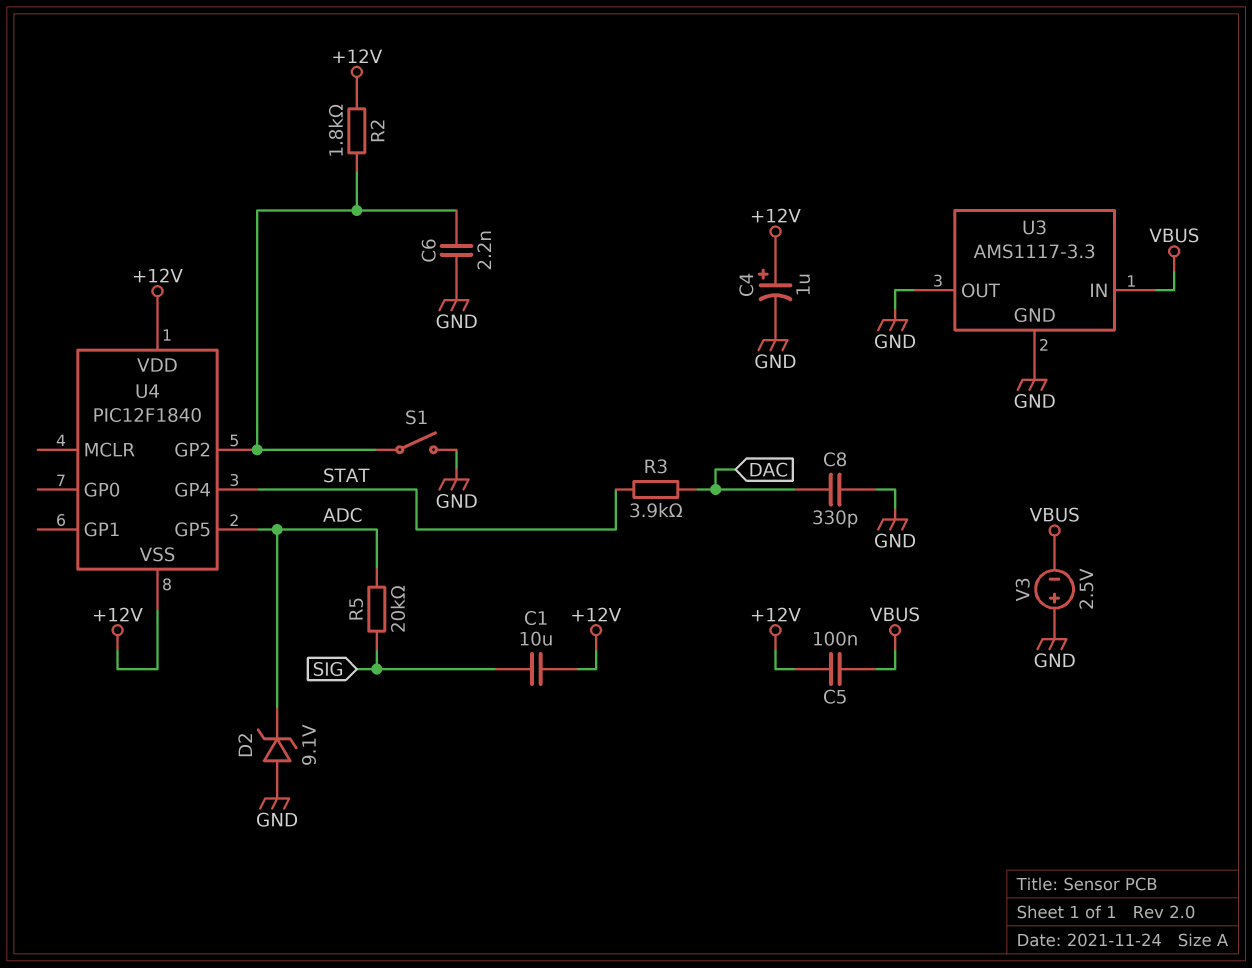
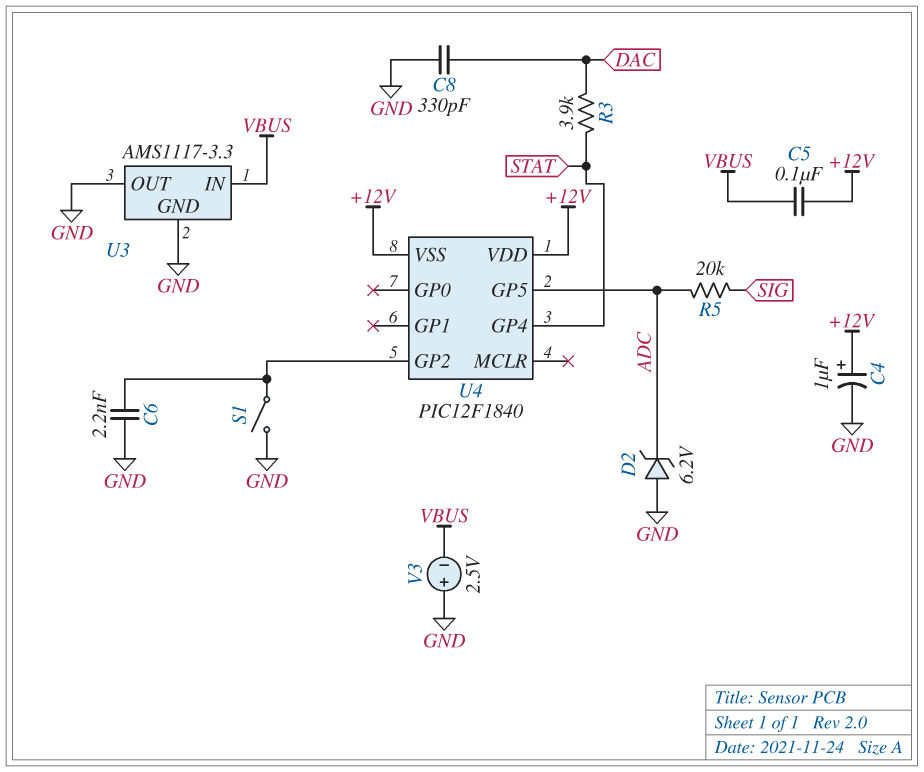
C1: 10uF (+12V, SIG) -> none
D2: zener 9.1V (A GND, K ADC) -> zener 6.2V (A GND, K ADC)
R2: 1.8k (+12V, U4/GP2) -> none

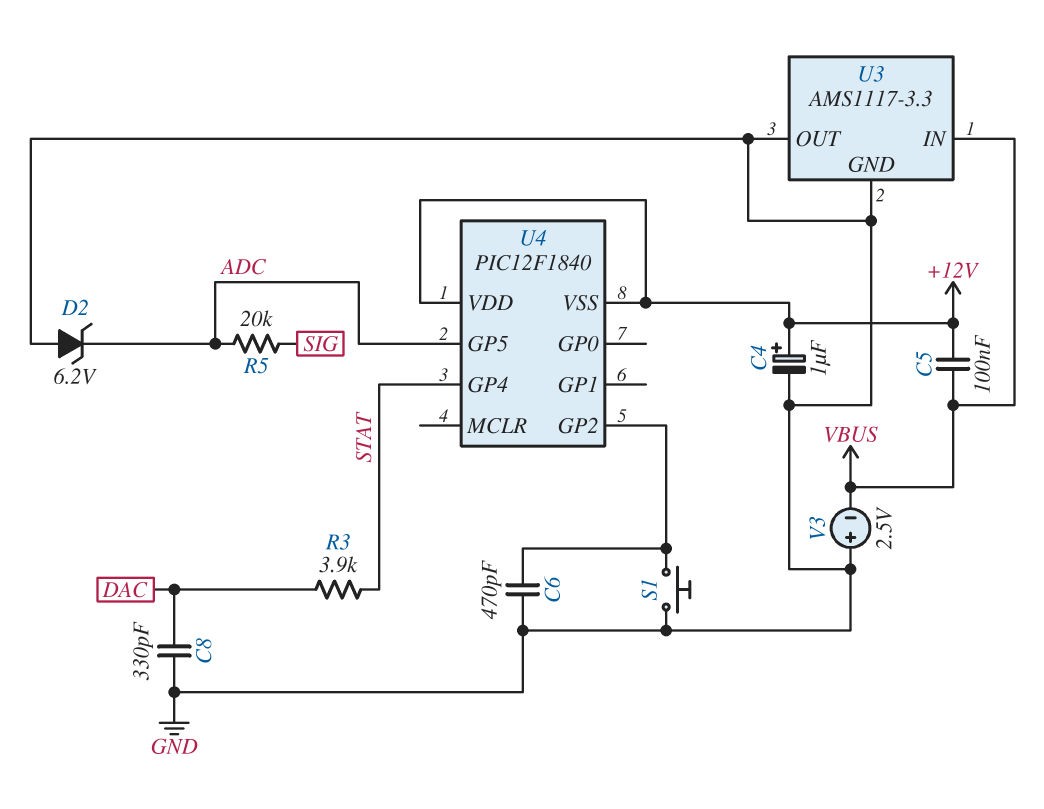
C6: 2.2nF (GND, U4/GP2) -> 470pF (GND, U4/GP2)
S1: switch (GND, U4/GP2) -> button (GND, U4/GP2)

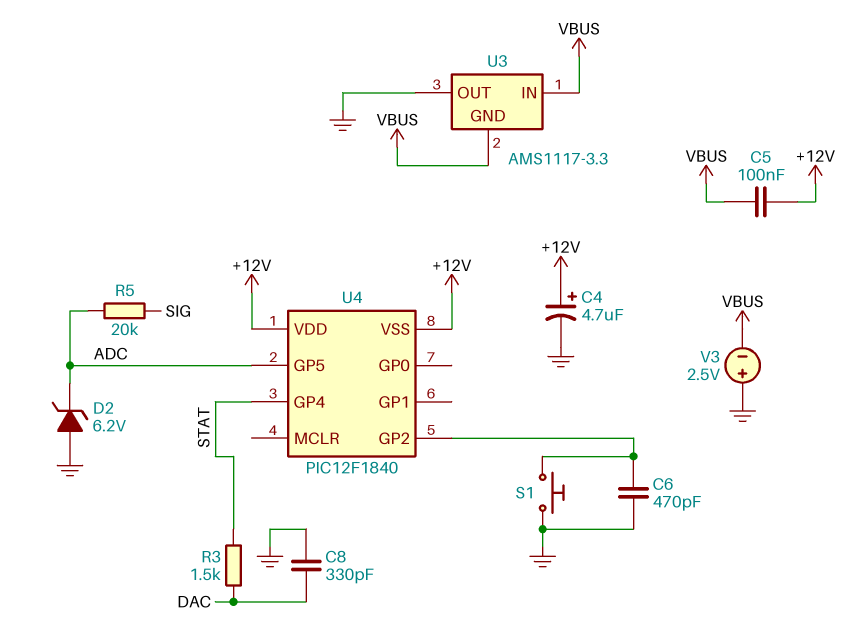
C4: 1uF (plus +12V, minus GND) -> 4.7uF (plus +12V, minus GND)
R3: 3.9k (DAC, STAT) -> 1.5k (DAC, STAT)
U3 pin GND: GND -> VBUS

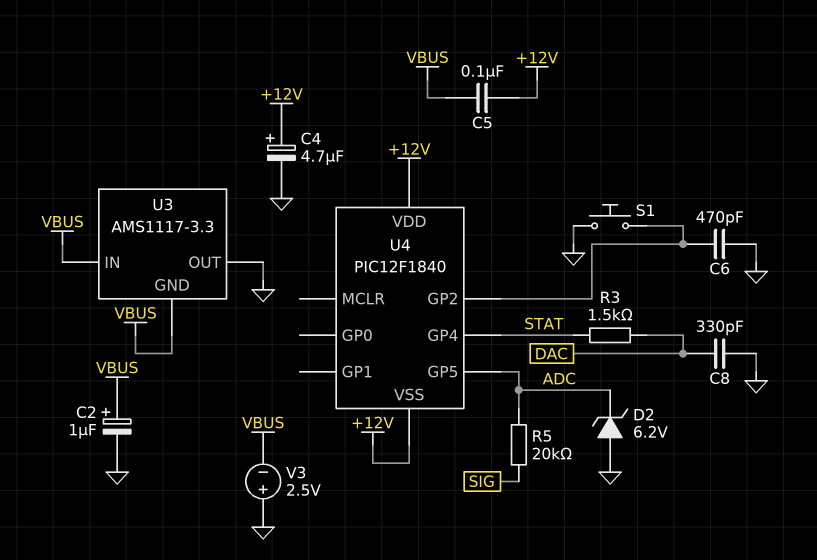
C2: none -> 1uF (plus VBUS, minus GND)

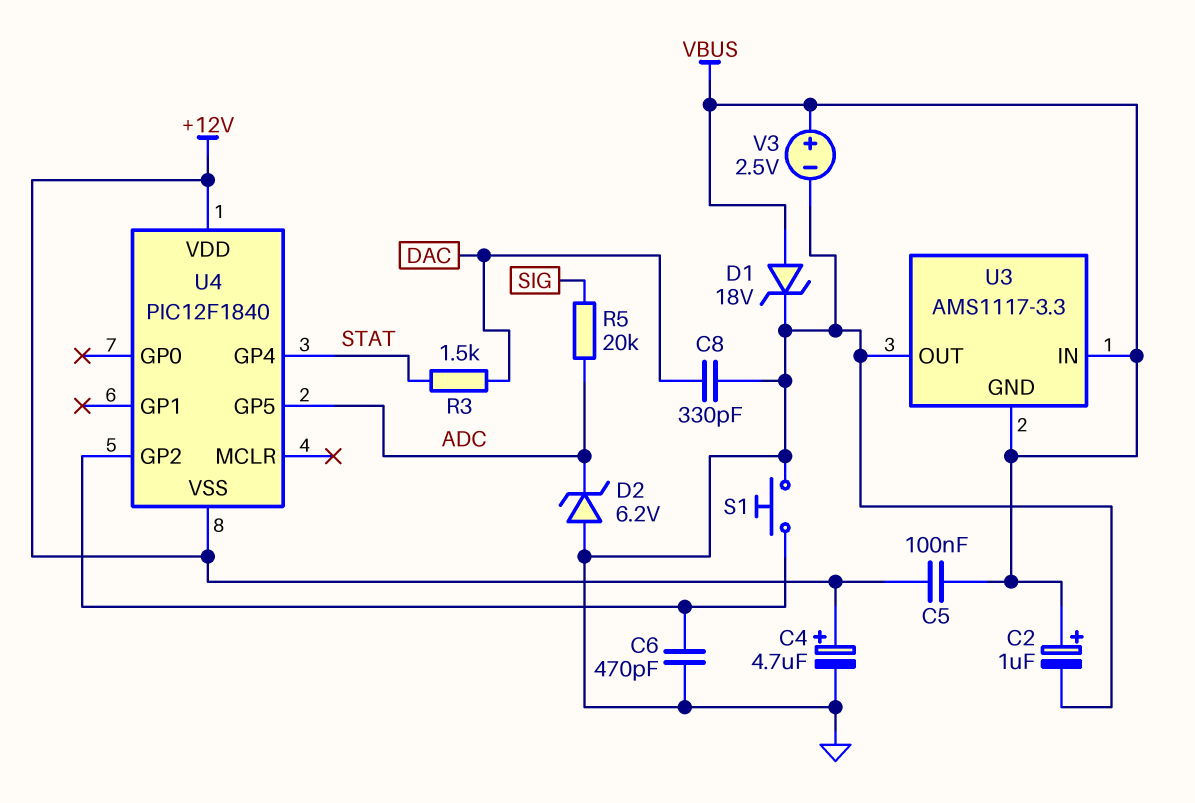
D1: none -> zener 18V (A VBUS, K GND)
V3: 2.5V (plus GND, minus VBUS) -> 2.5V (plus VBUS, minus GND)

